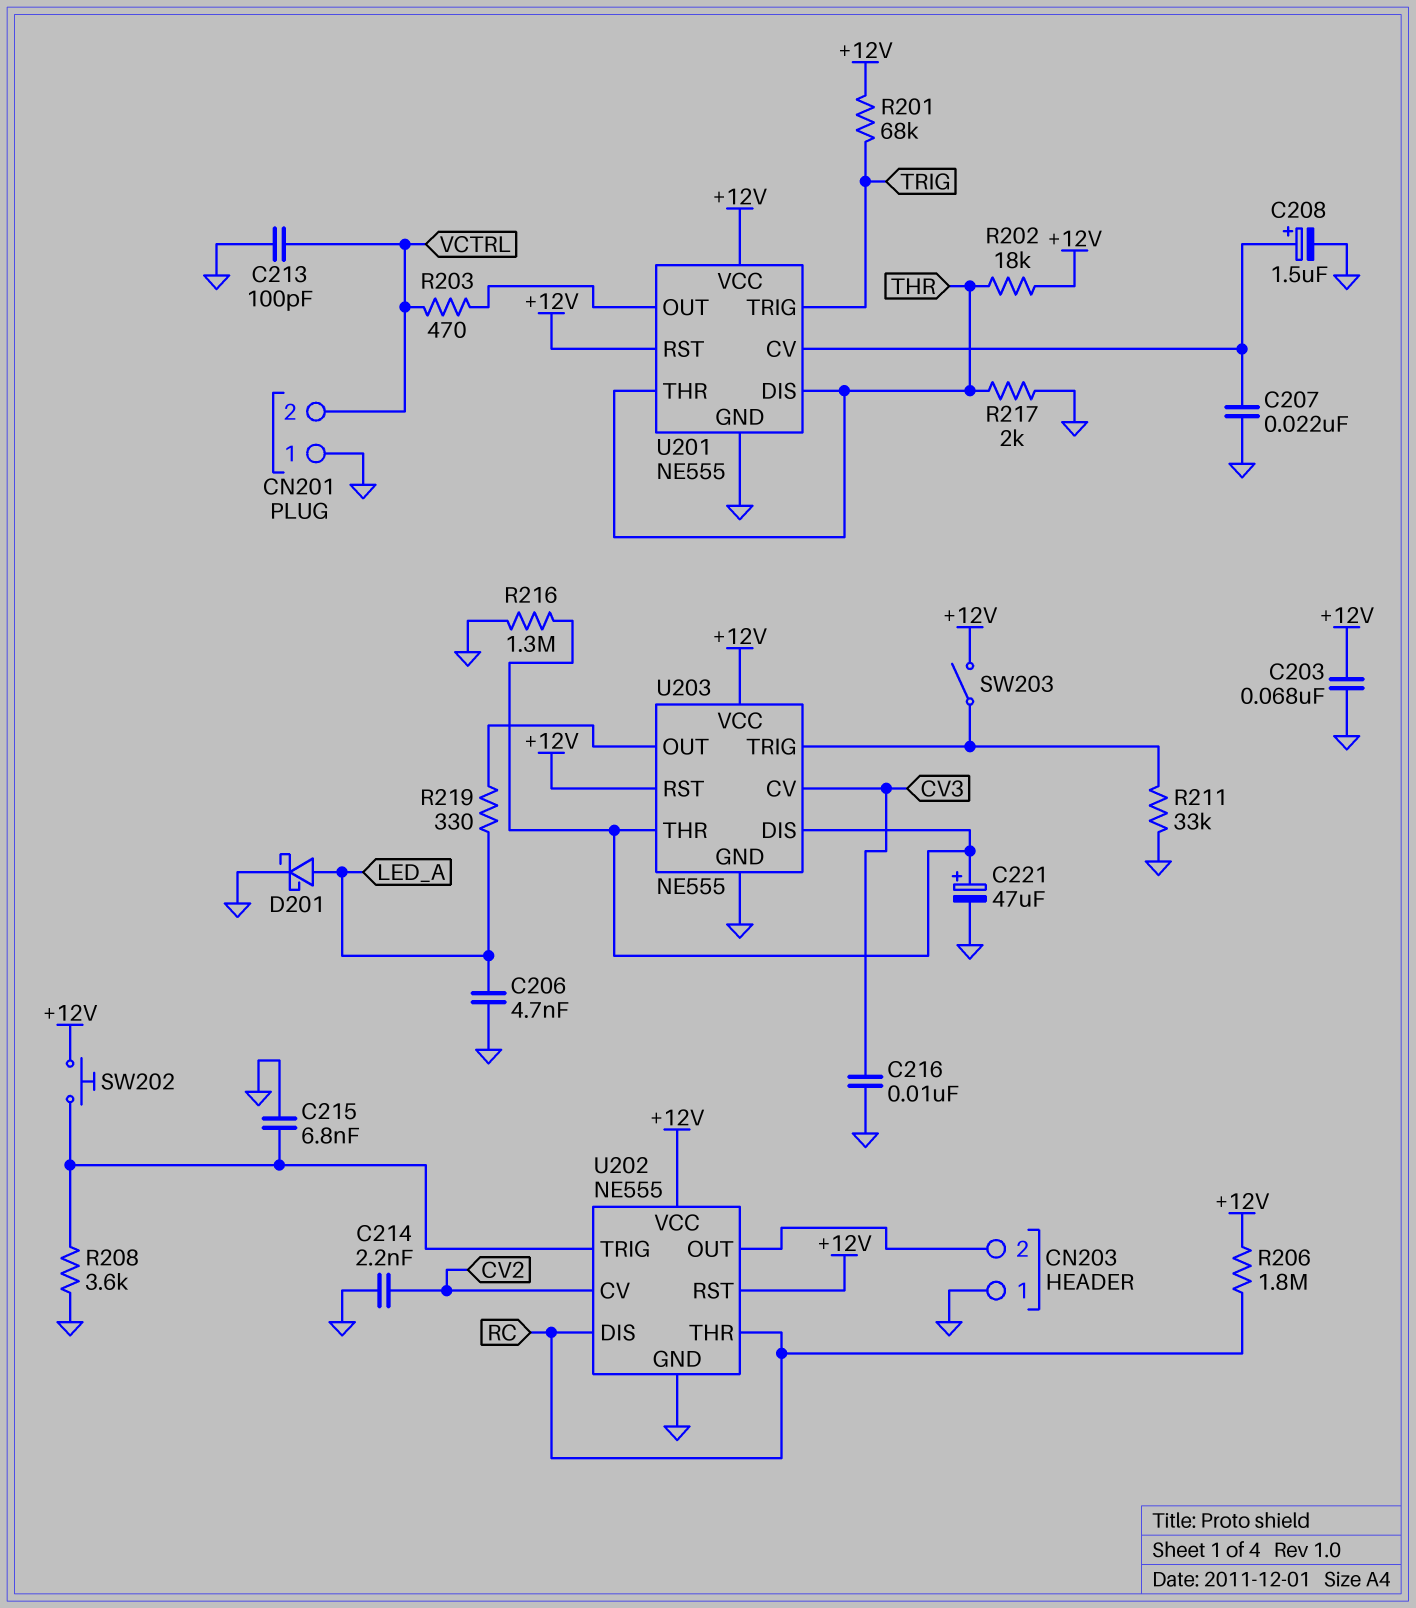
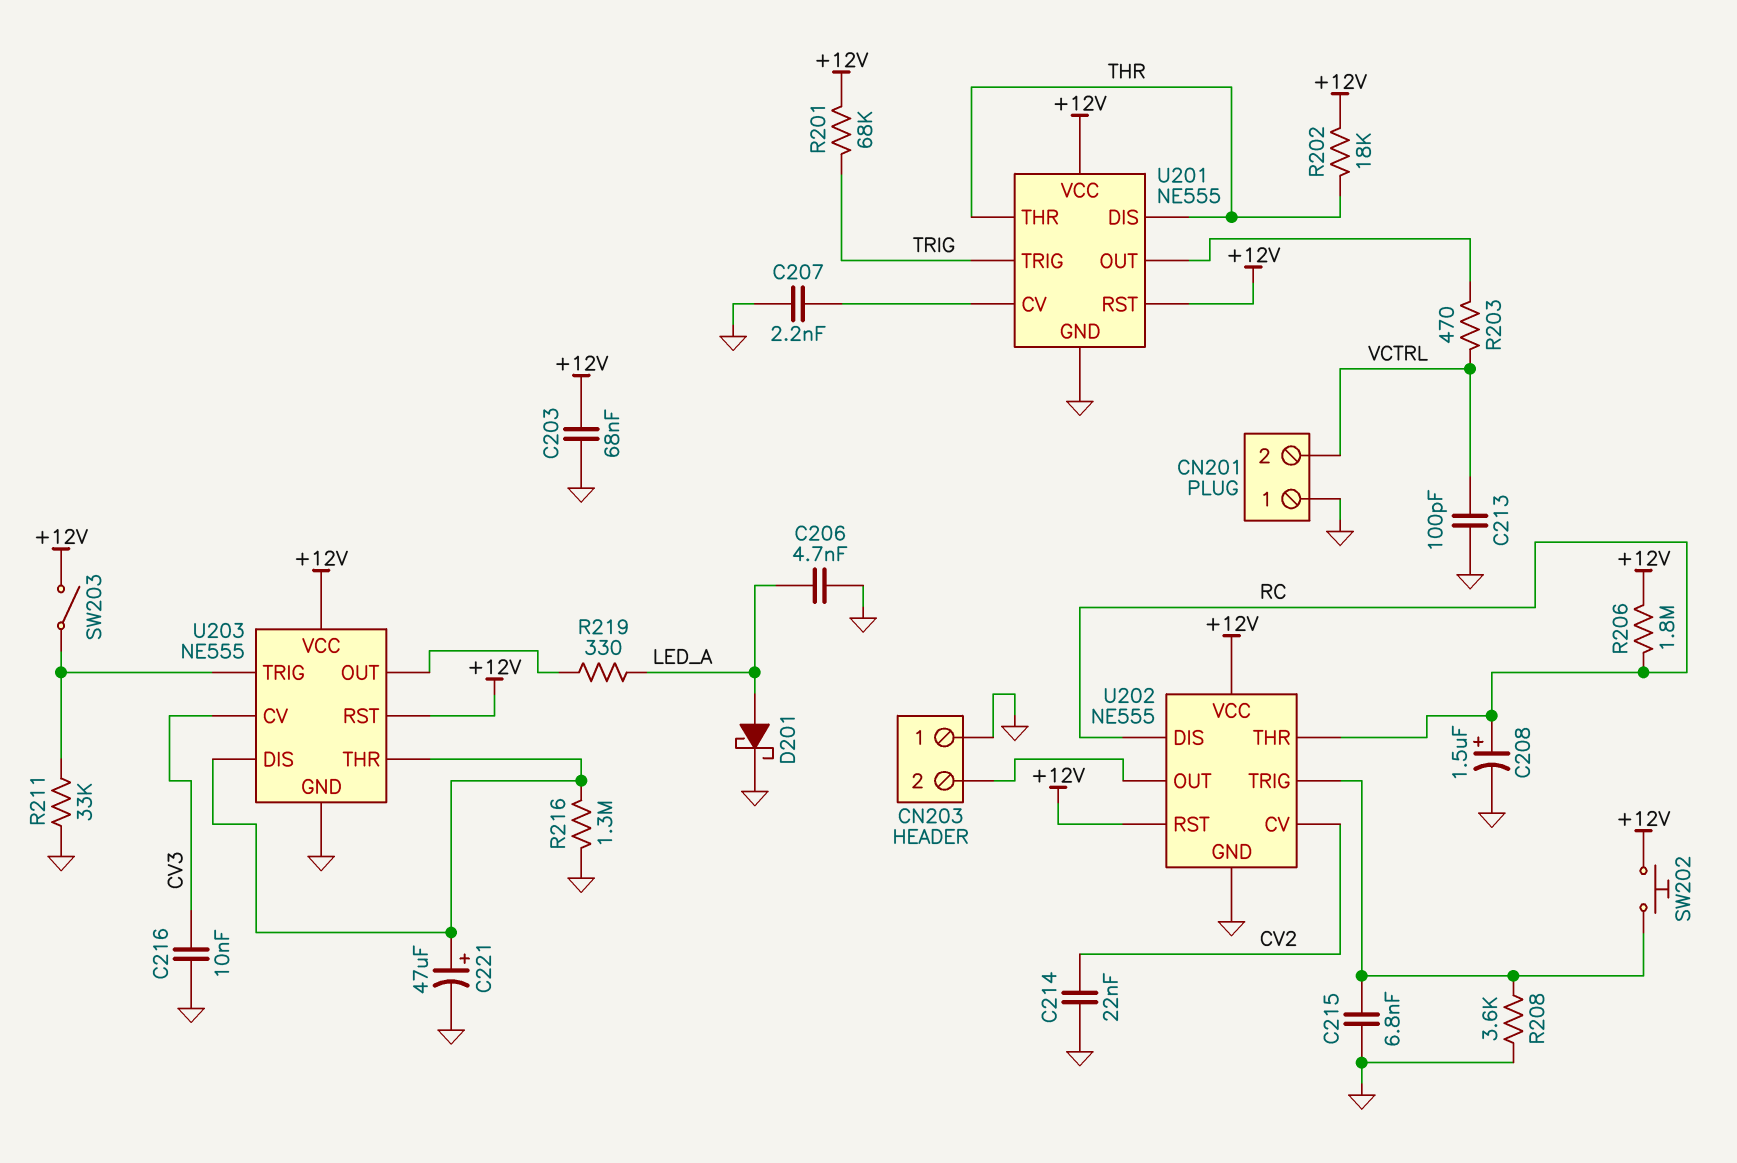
C207: 22nF (GND, U201/CV) -> 2.2nF (GND, U201/CV)
C208: 1.5uF (plus U201/CV, minus GND) -> 1.5uF (plus RC, minus GND)
C214: 2.2nF (CV2, GND) -> 22nF (CV2, GND)
R217: 2k (GND, THR) -> none

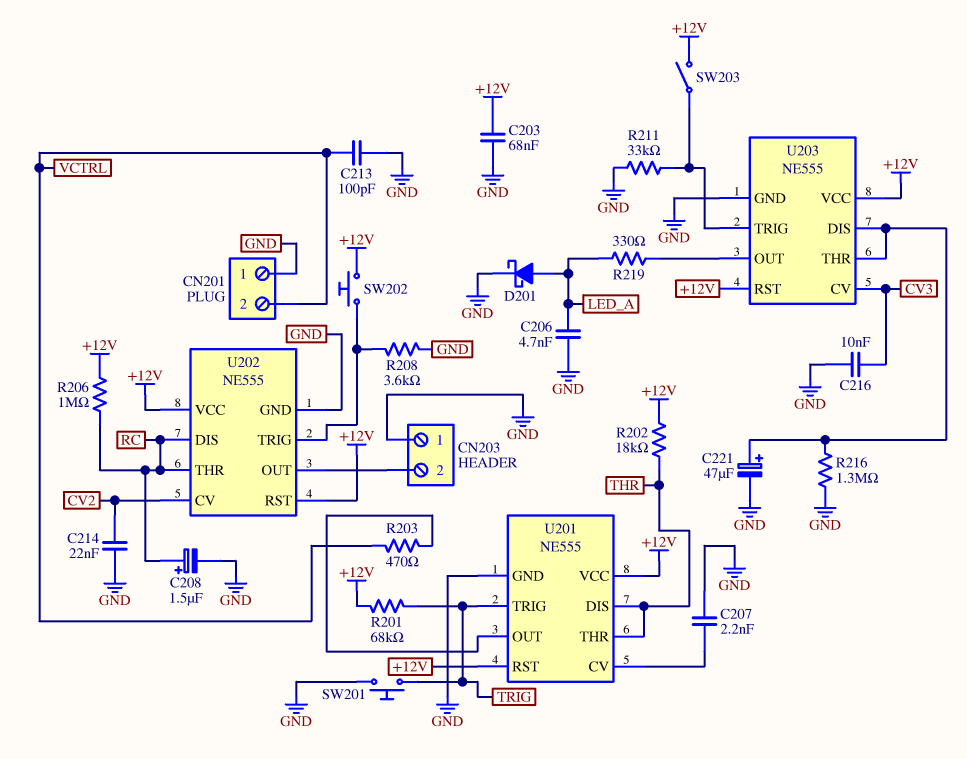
C215: 6.8nF (GND, U202/TRIG) -> none
R206: 1.8M (+12V, RC) -> 1M (+12V, RC)
SW201: none -> button (GND, TRIG)

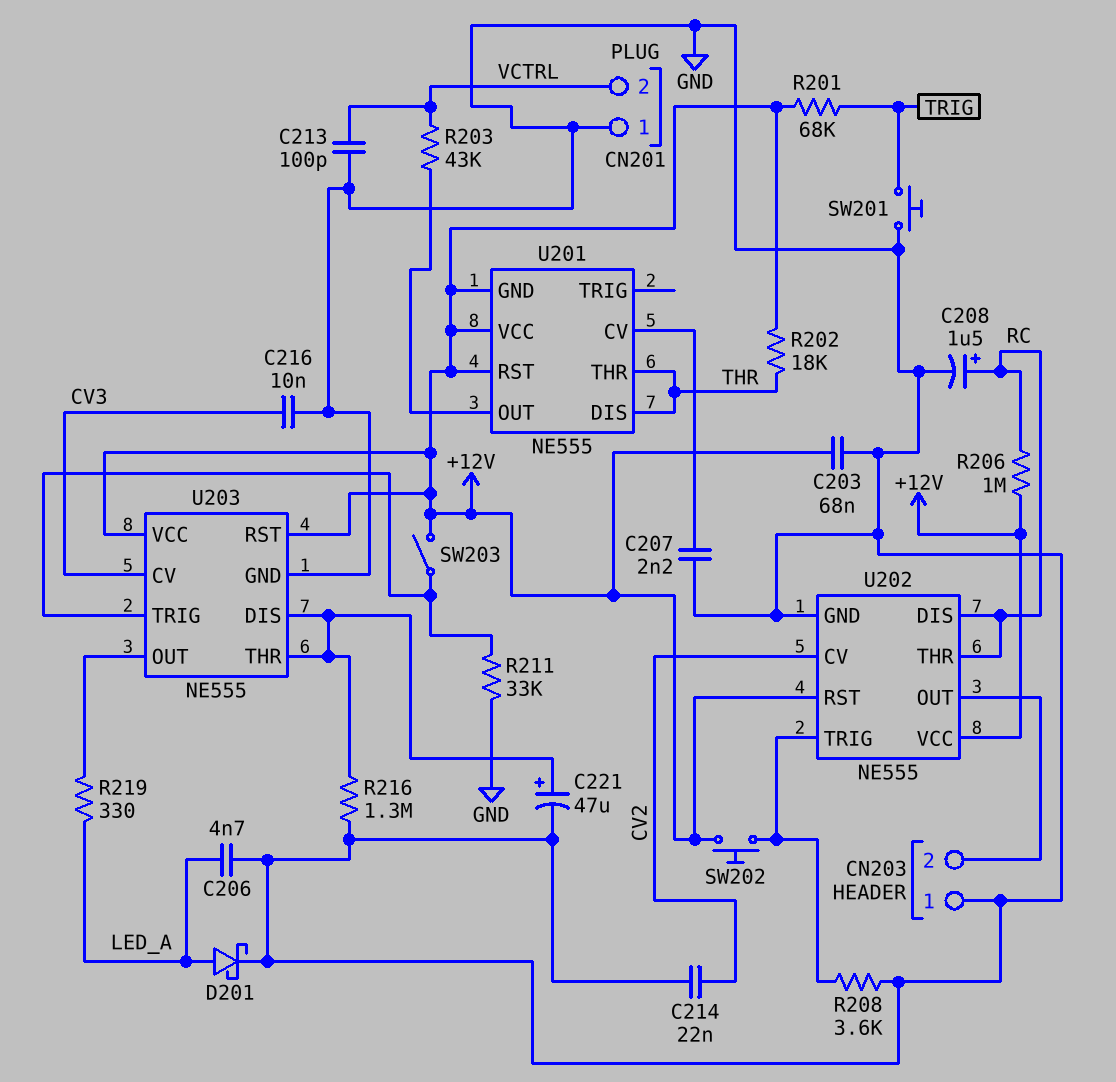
R203: 470 (U201/OUT, VCTRL) -> 43k (U201/OUT, VCTRL)
U201 pin GND: GND -> +12V
U201 pin TRIG: TRIG -> none

